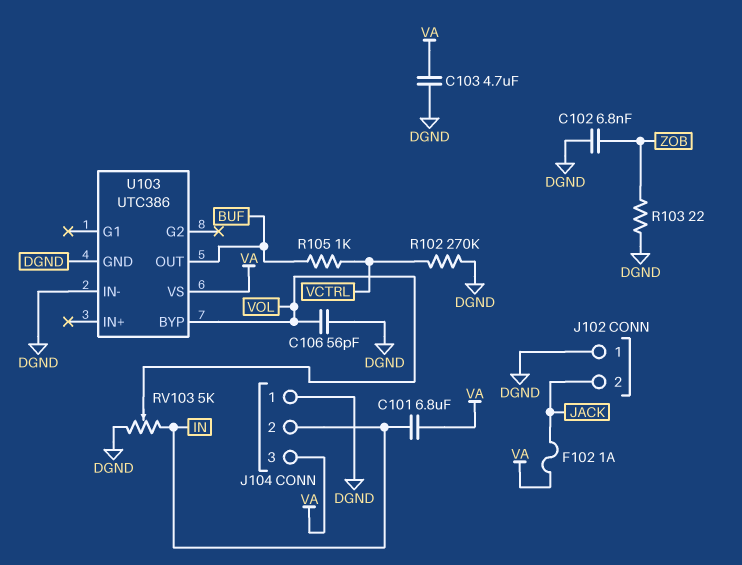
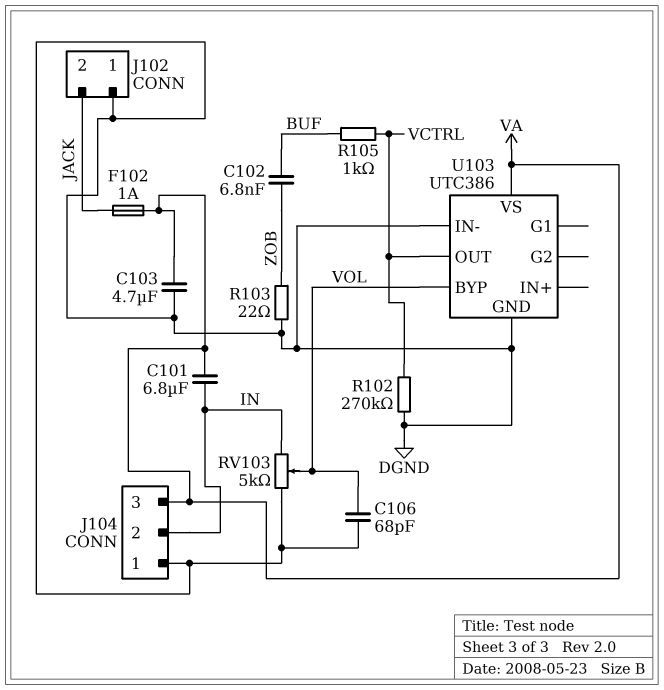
C102: 6.8nF (DGND, ZOB) -> 6.8nF (BUF, ZOB)
C106: 56pF (DGND, VOL) -> 68pF (DGND, VOL)
U103 pin OUT: BUF -> VCTRL

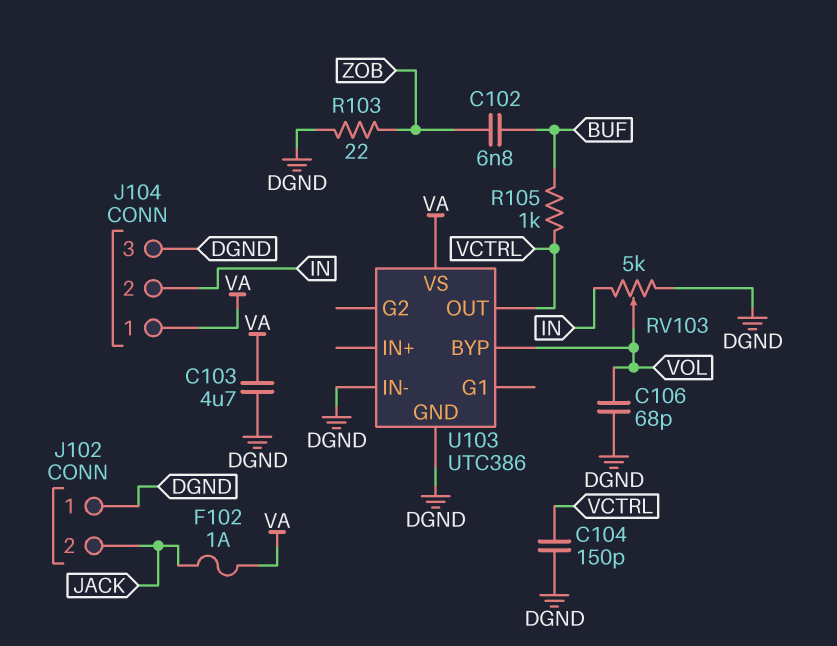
C101: 6.8uF (IN, VA) -> none
C104: none -> 150pF (DGND, VCTRL)
J104 pin 1: DGND -> VA
J104 pin 3: VA -> DGND
R102: 270k (DGND, VCTRL) -> none

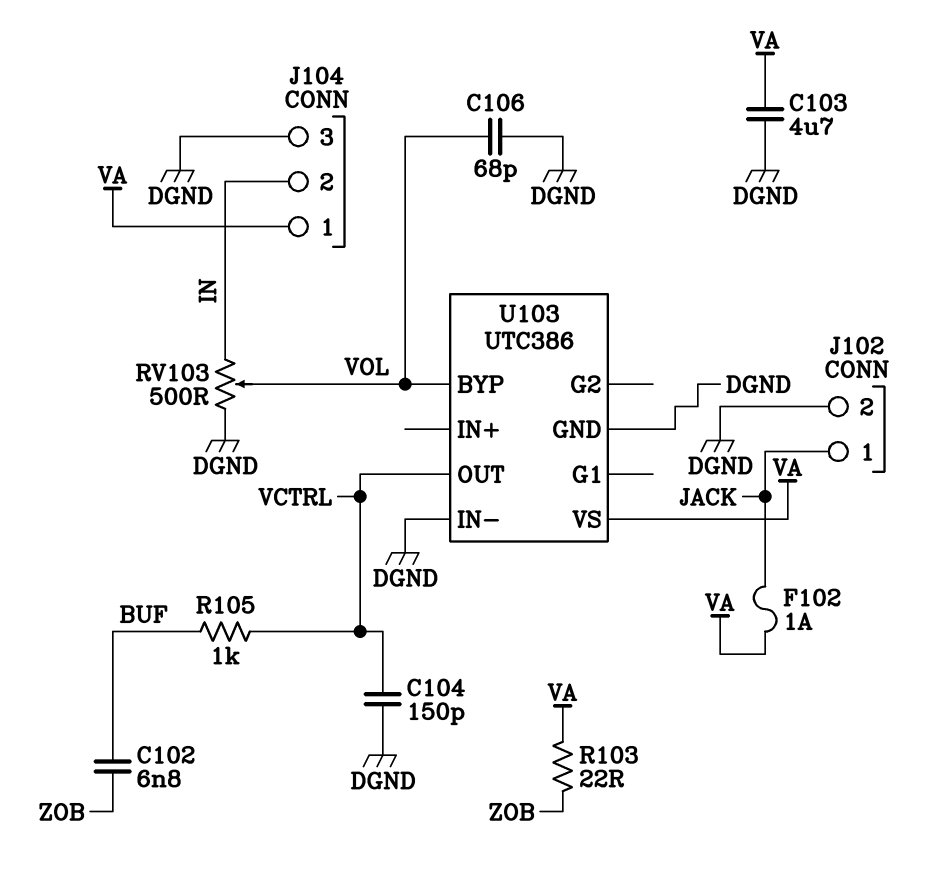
J102 pin 1: DGND -> JACK
J102 pin 2: JACK -> DGND
R103: 22 (DGND, ZOB) -> 22 (VA, ZOB)
RV103: 5k (DGND, IN, wiper VOL) -> 500 (DGND, IN, wiper VOL)

